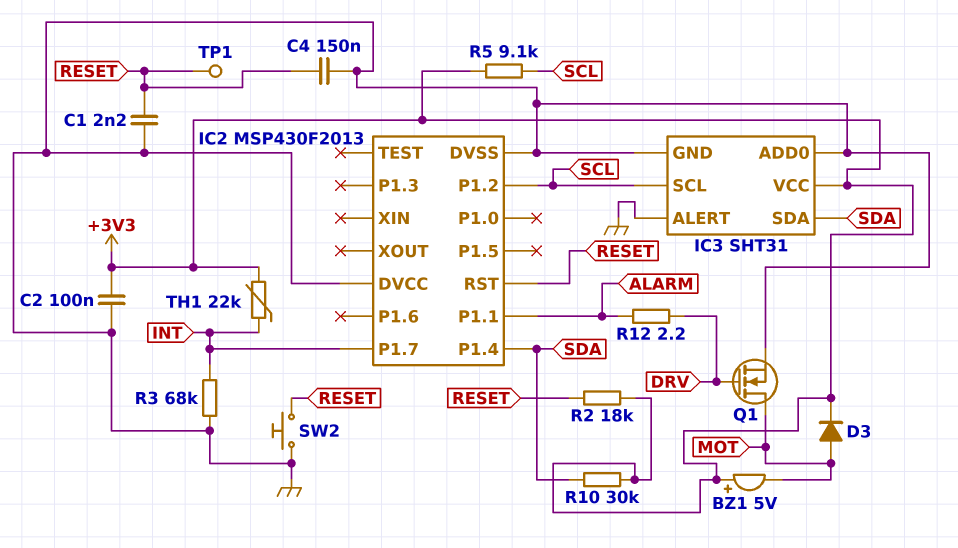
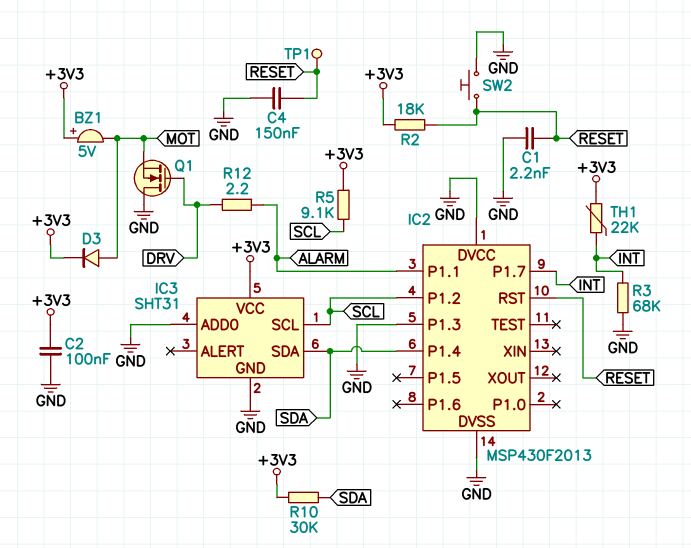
IC2 pin P1.3: none -> GND
IC3 pin ALERT: GND -> none
Q1: NMOS (G DRV, D MOT, S GND) -> NMOS (G DRV, D GND, S MOT)

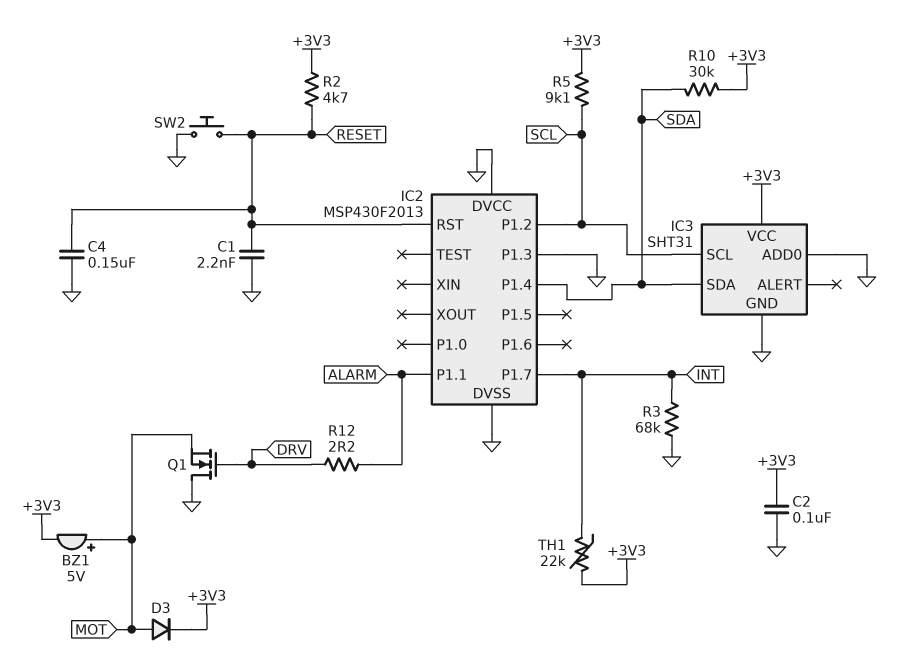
BZ1: buzzer 5V (plus +3V3, minus MOT) -> buzzer 5V (plus MOT, minus +3V3)
R2: 18k (+3V3, RESET) -> 4.7k (+3V3, RESET)
TP1: test point (RESET) -> none

